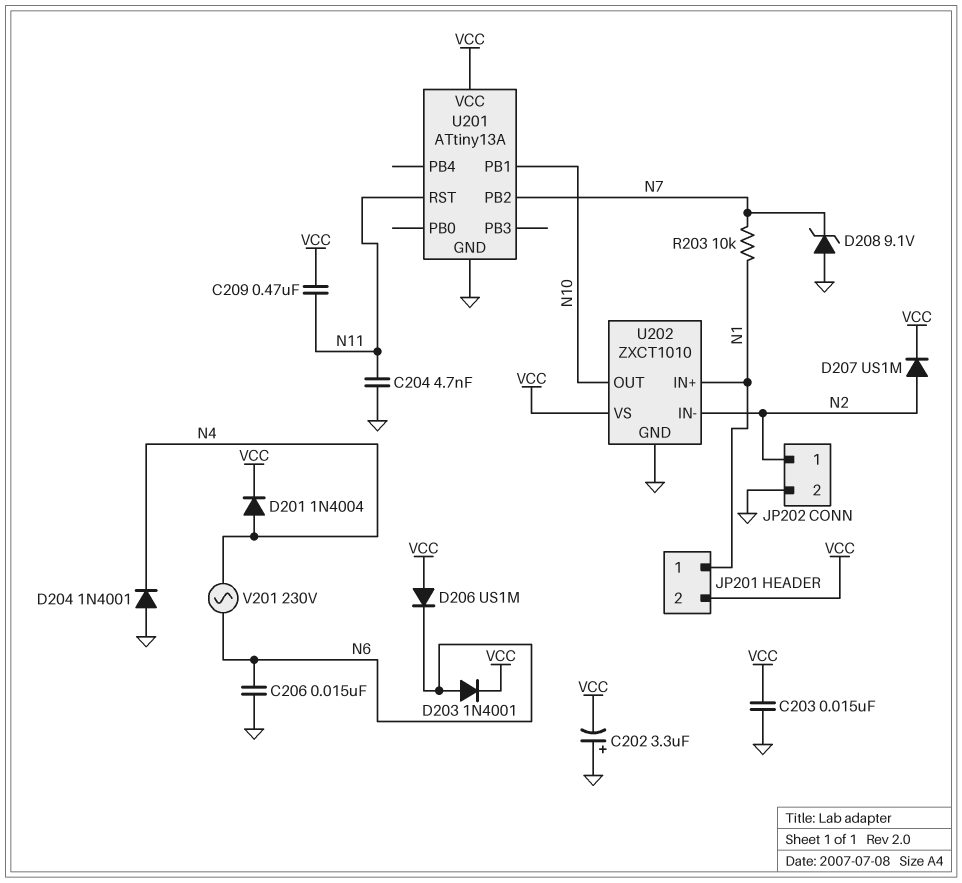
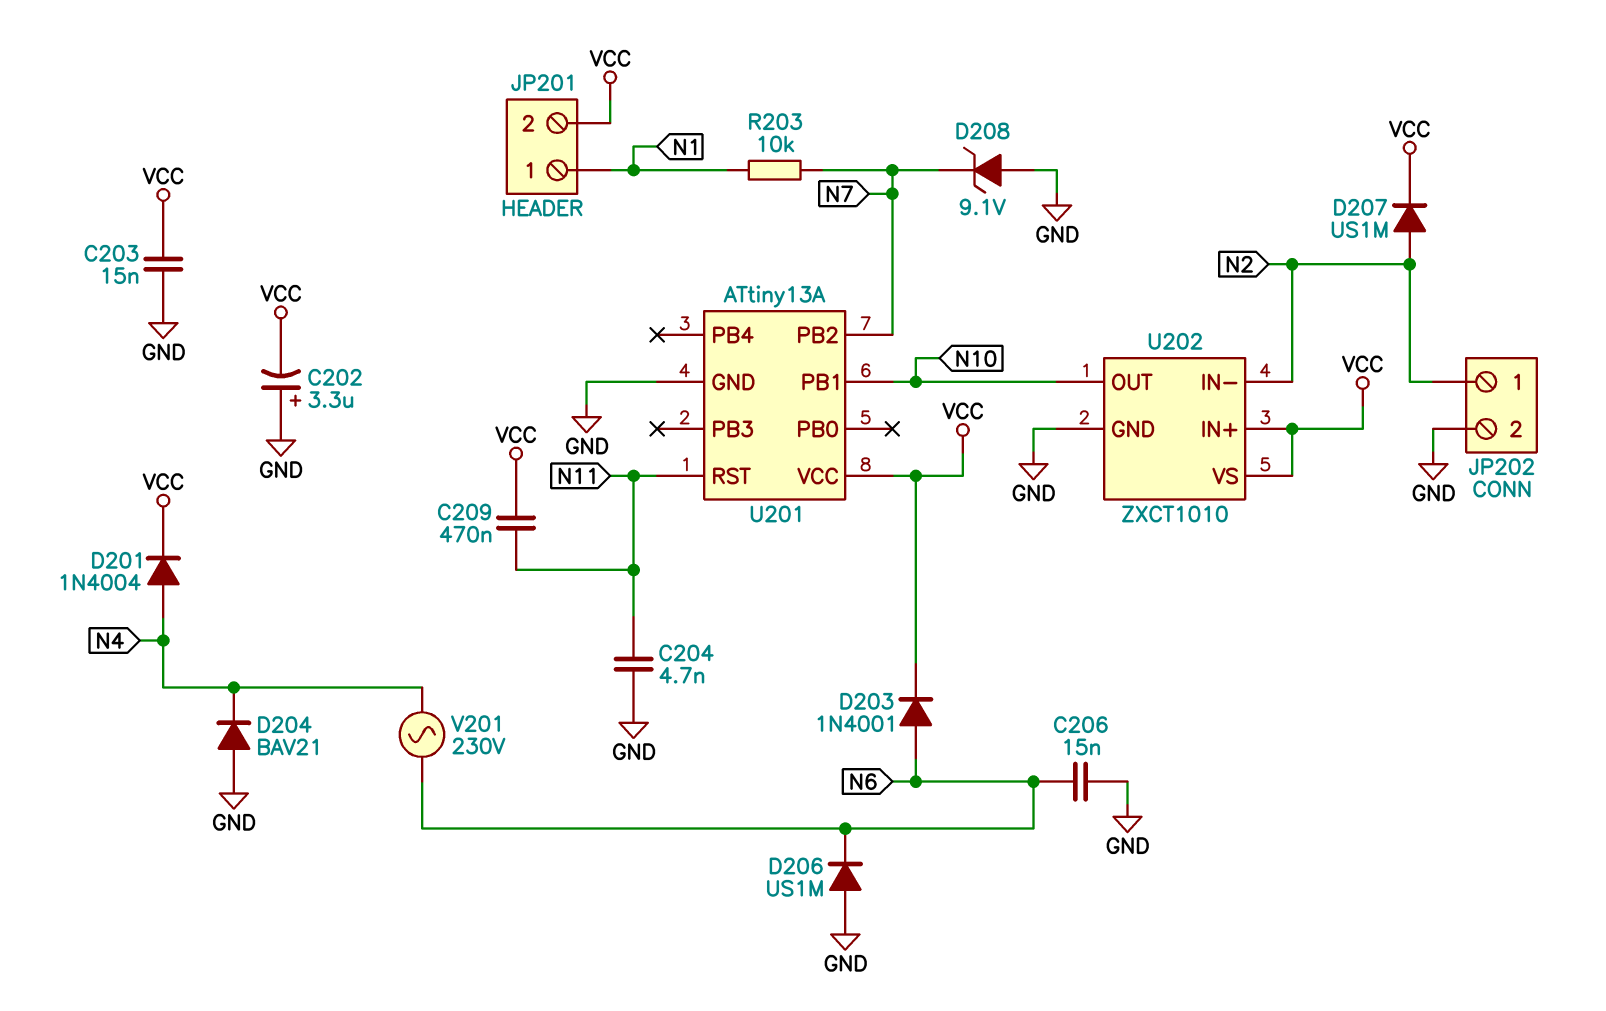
D204: diode 1N4001 (A GND, K N4) -> diode BAV21 (A GND, K N4)
D206: diode US1M (A VCC, K N6) -> diode US1M (A GND, K N6)
U202 pin IN+: N1 -> VCC

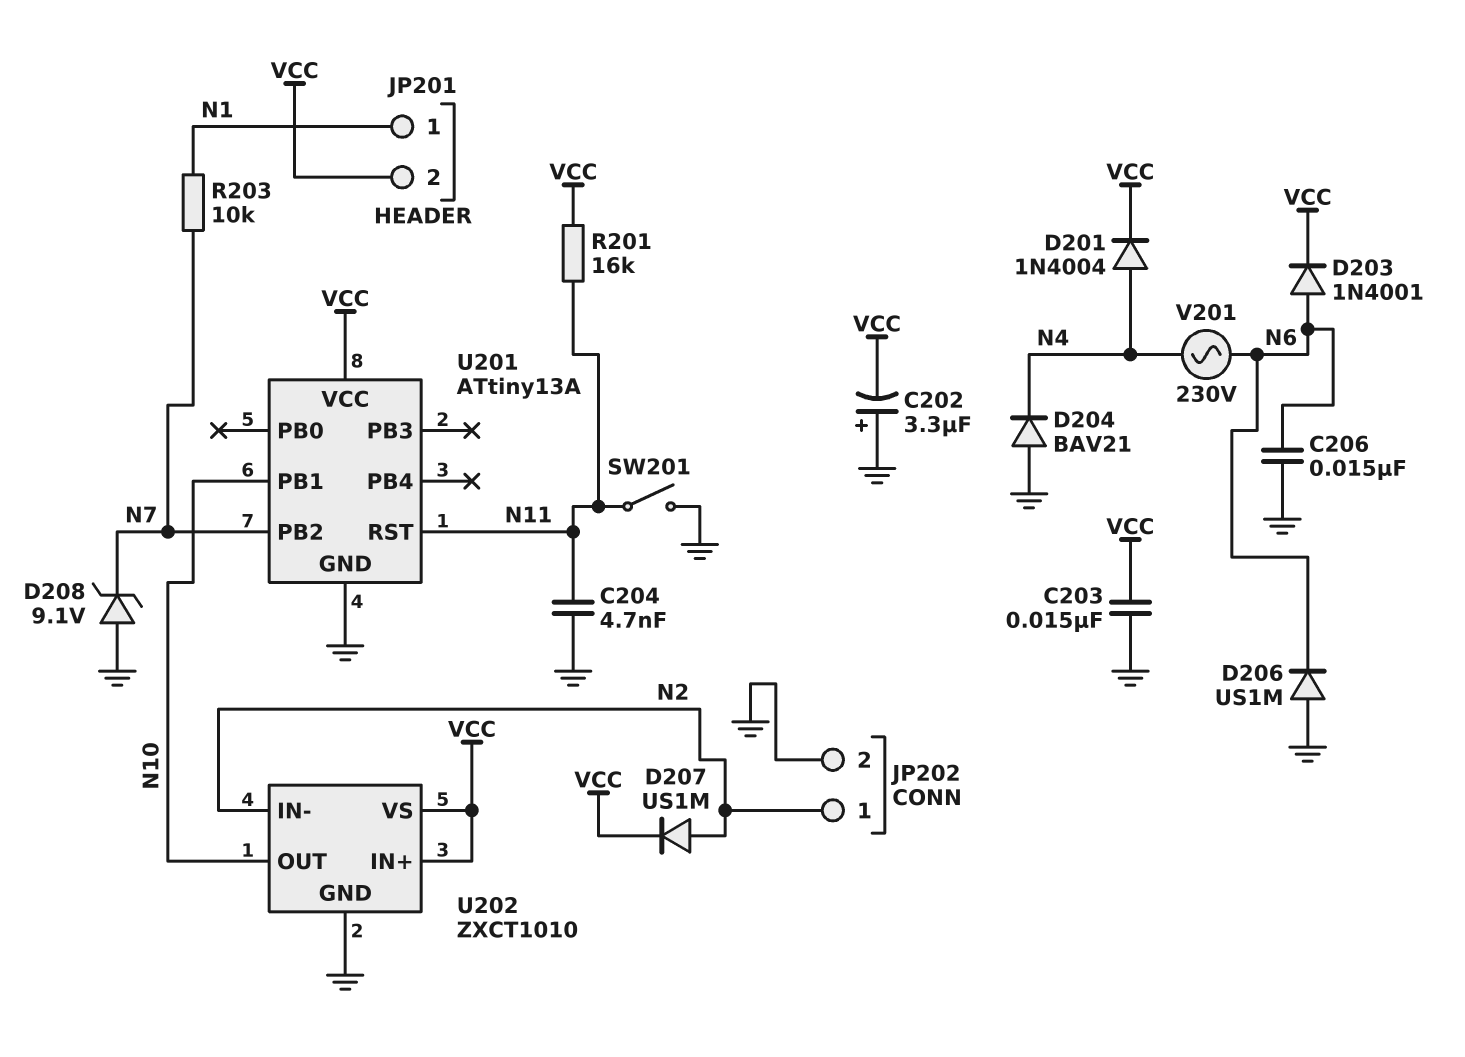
C209: 470nF (N11, VCC) -> none
R201: none -> 16k (N11, VCC)
SW201: none -> switch (GND, N11)

